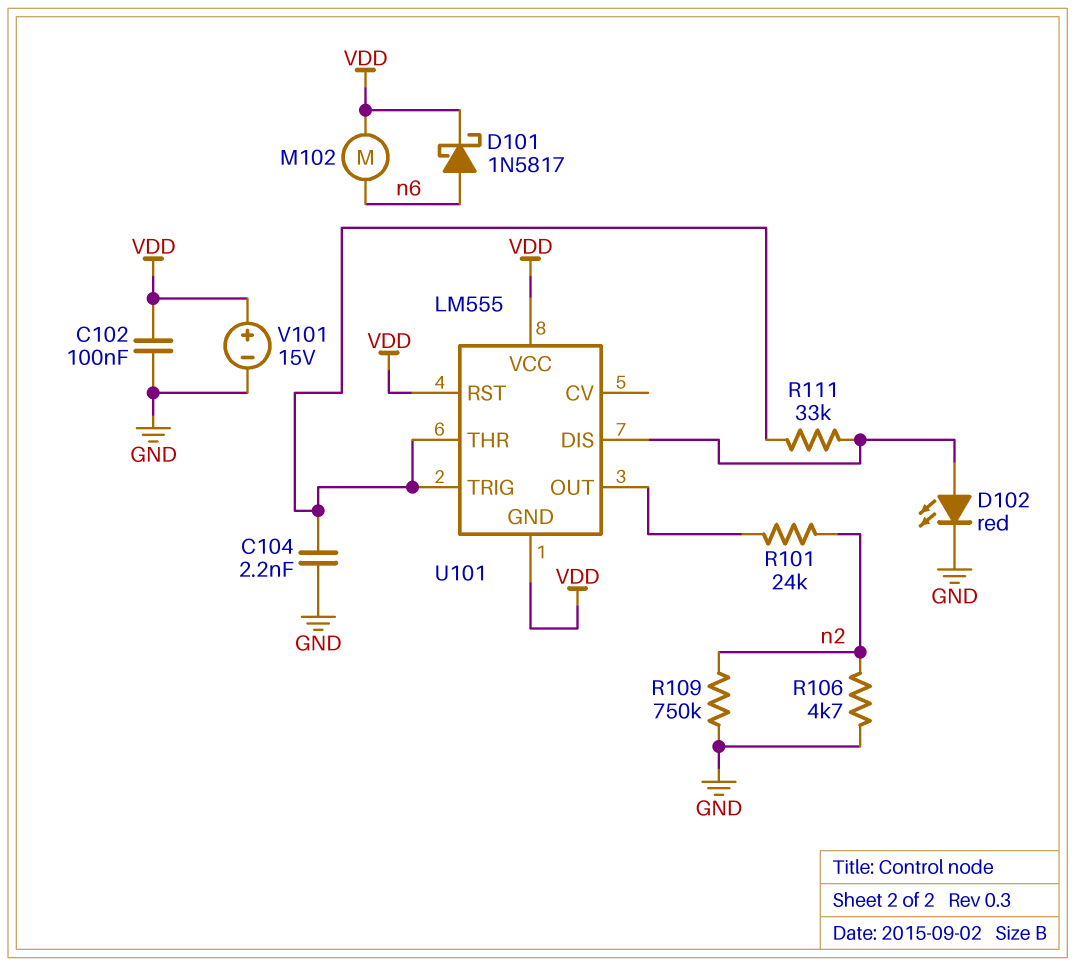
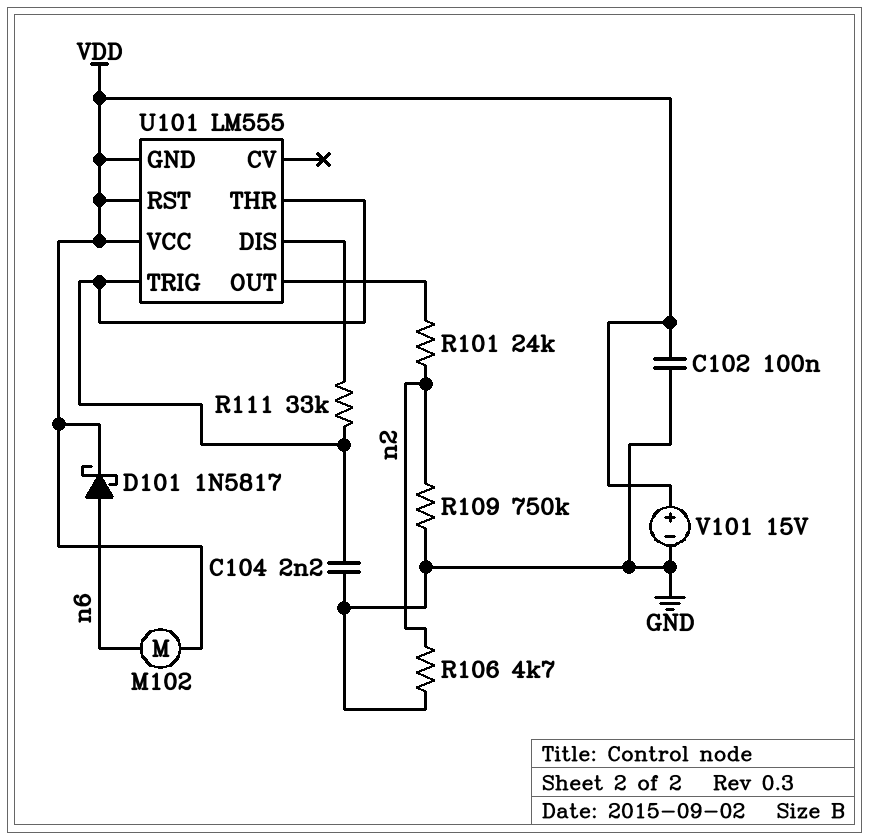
D102: LED red (A U101/DIS, K GND) -> none

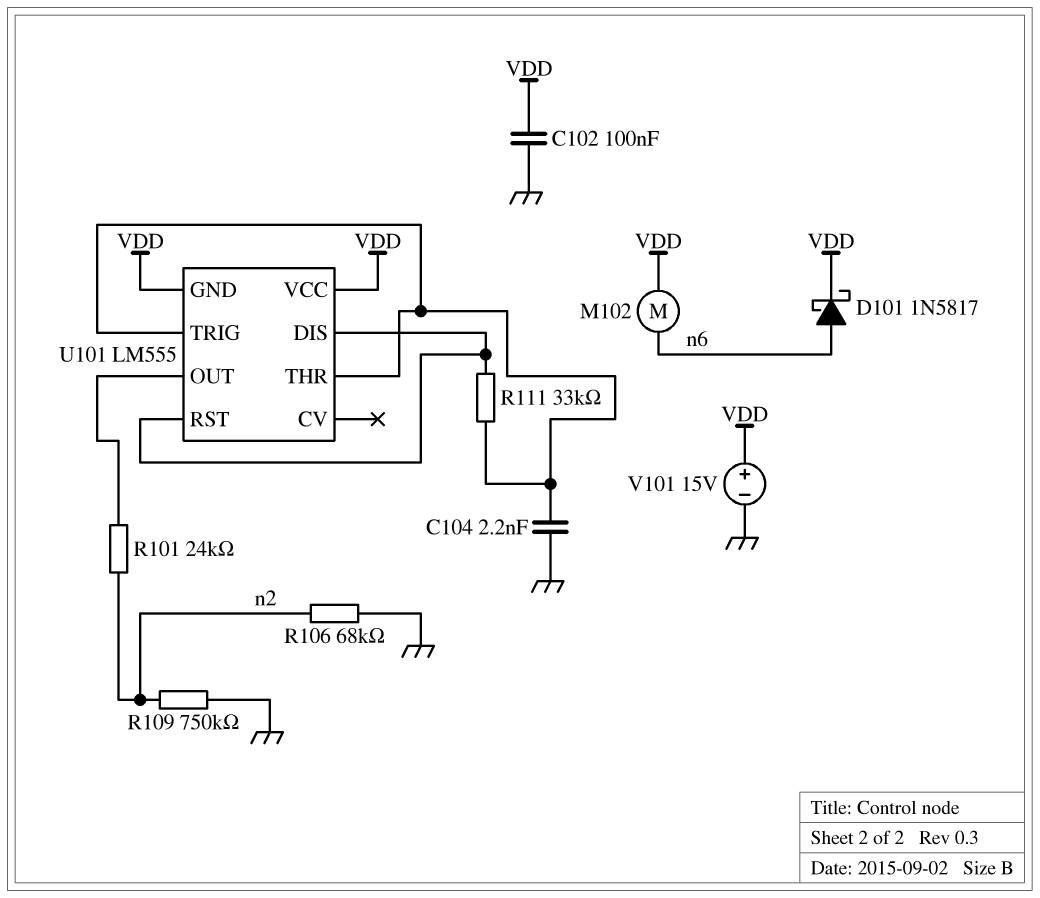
R106: 4.7k (GND, n2) -> 68k (GND, n2)
U101 pin RST: VDD -> U101/DIS

